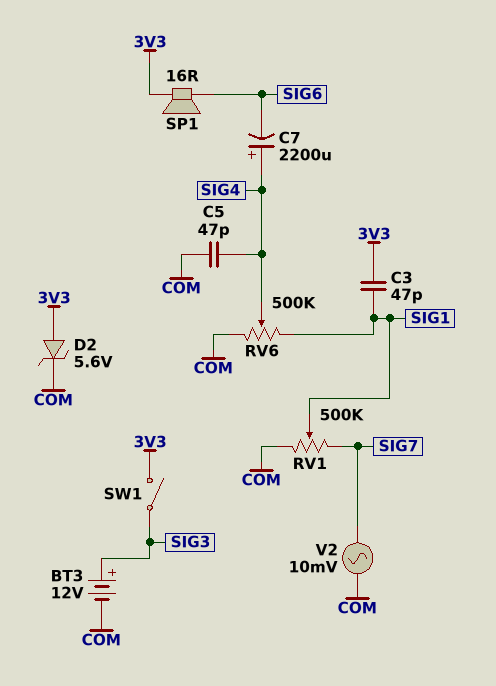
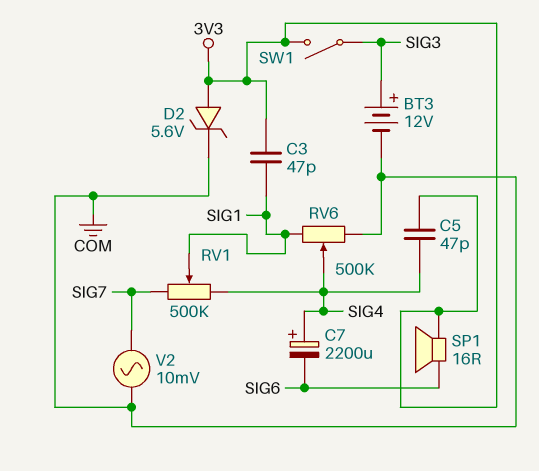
C5: 47pF (COM, SIG4) -> 47pF (3V3, SIG4)
RV1: 500k (COM, SIG7, wiper SIG1) -> 500k (SIG4, SIG7, wiper SIG1)

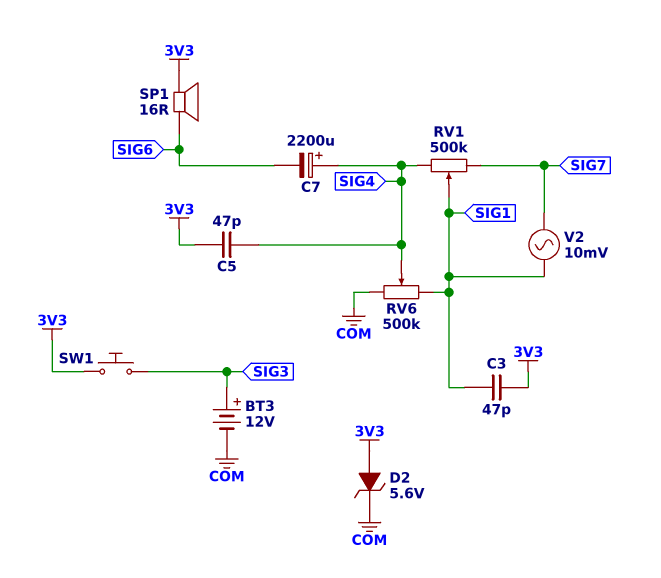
SW1: switch (3V3, SIG3) -> button (3V3, SIG3)
V2: AC 10mV (COM, SIG7) -> AC 10mV (SIG1, SIG7)

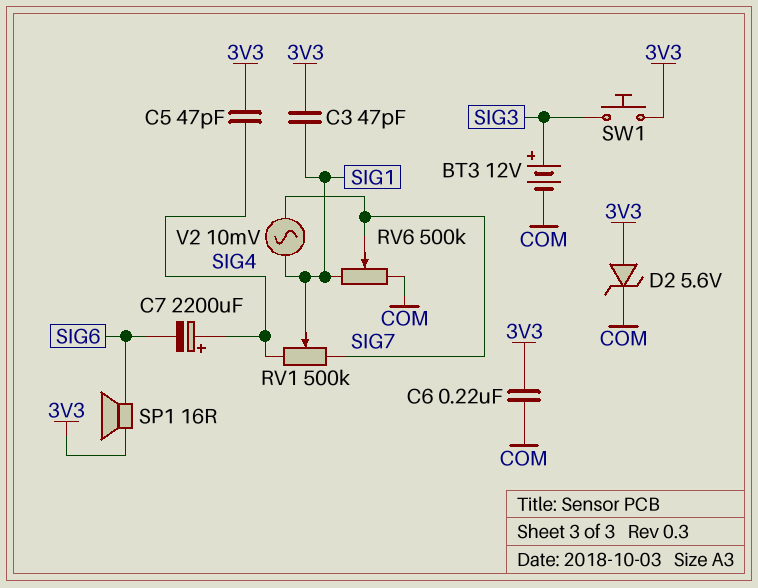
C6: none -> 220nF (3V3, COM)
RV6: 500k (COM, SIG1, wiper SIG4) -> 500k (COM, SIG1, wiper SIG7)

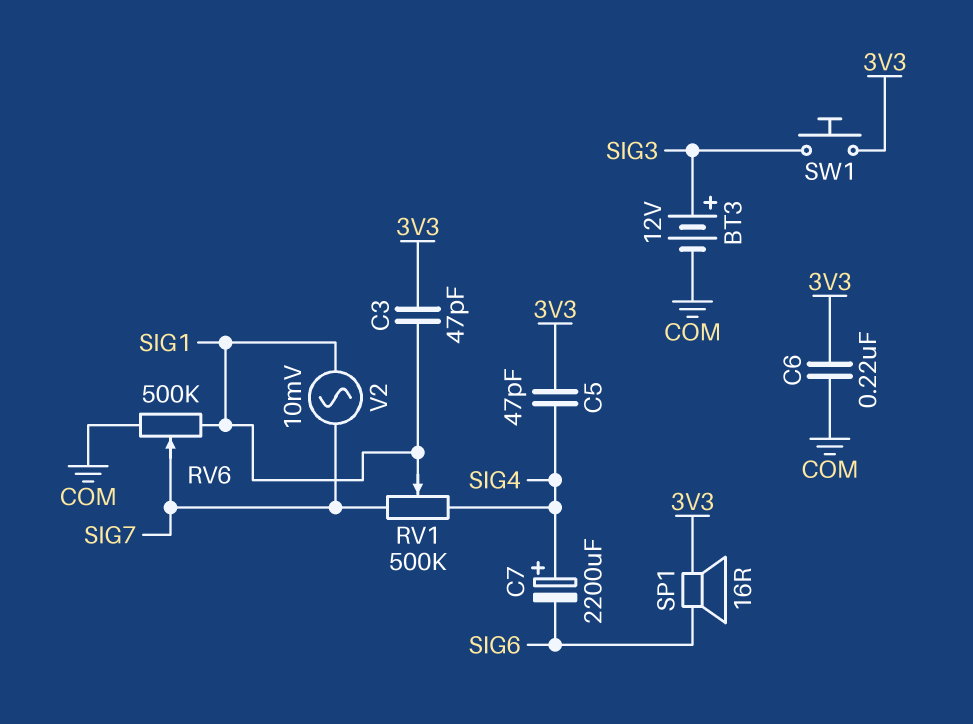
D2: zener 5.6V (A 3V3, K COM) -> none

